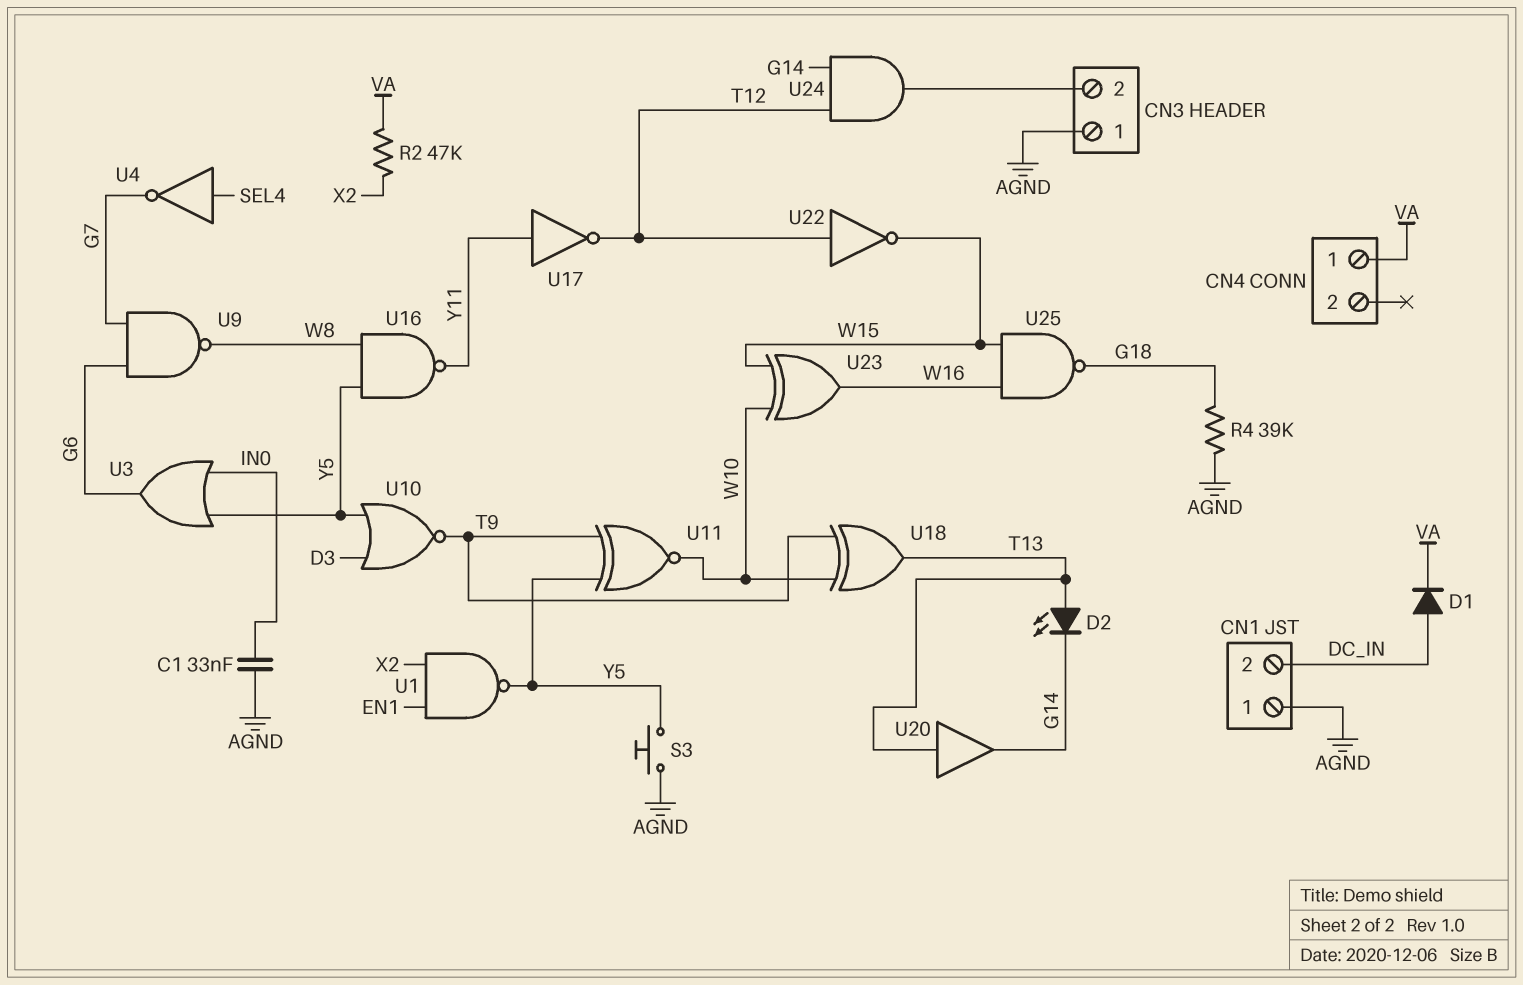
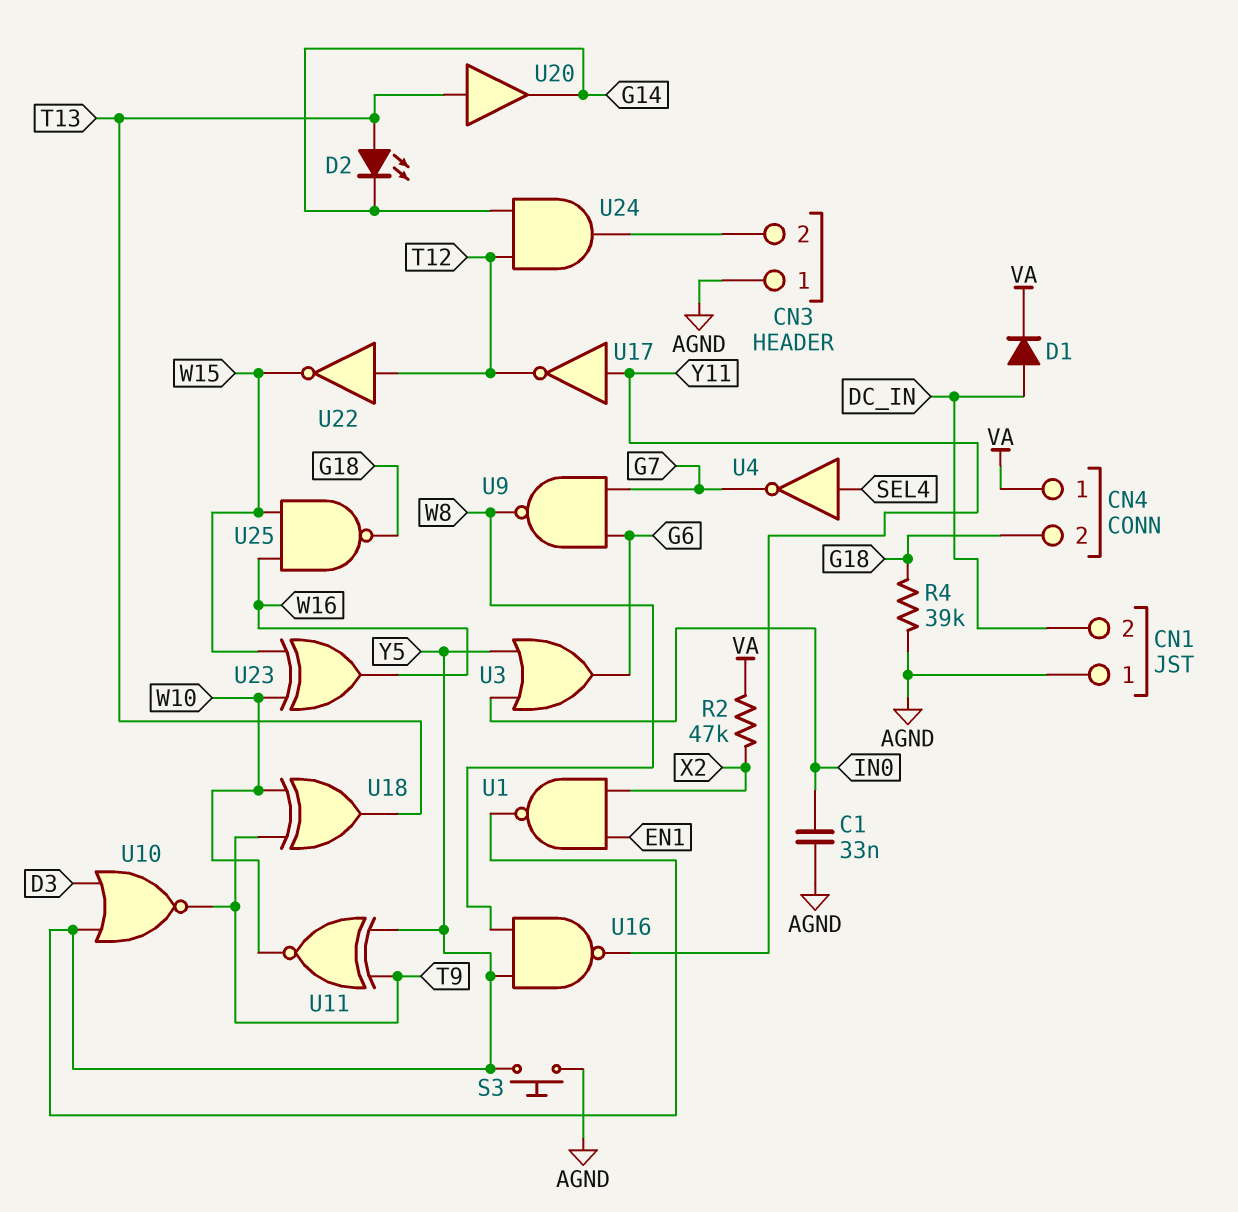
CN4 pin 2: none -> G18

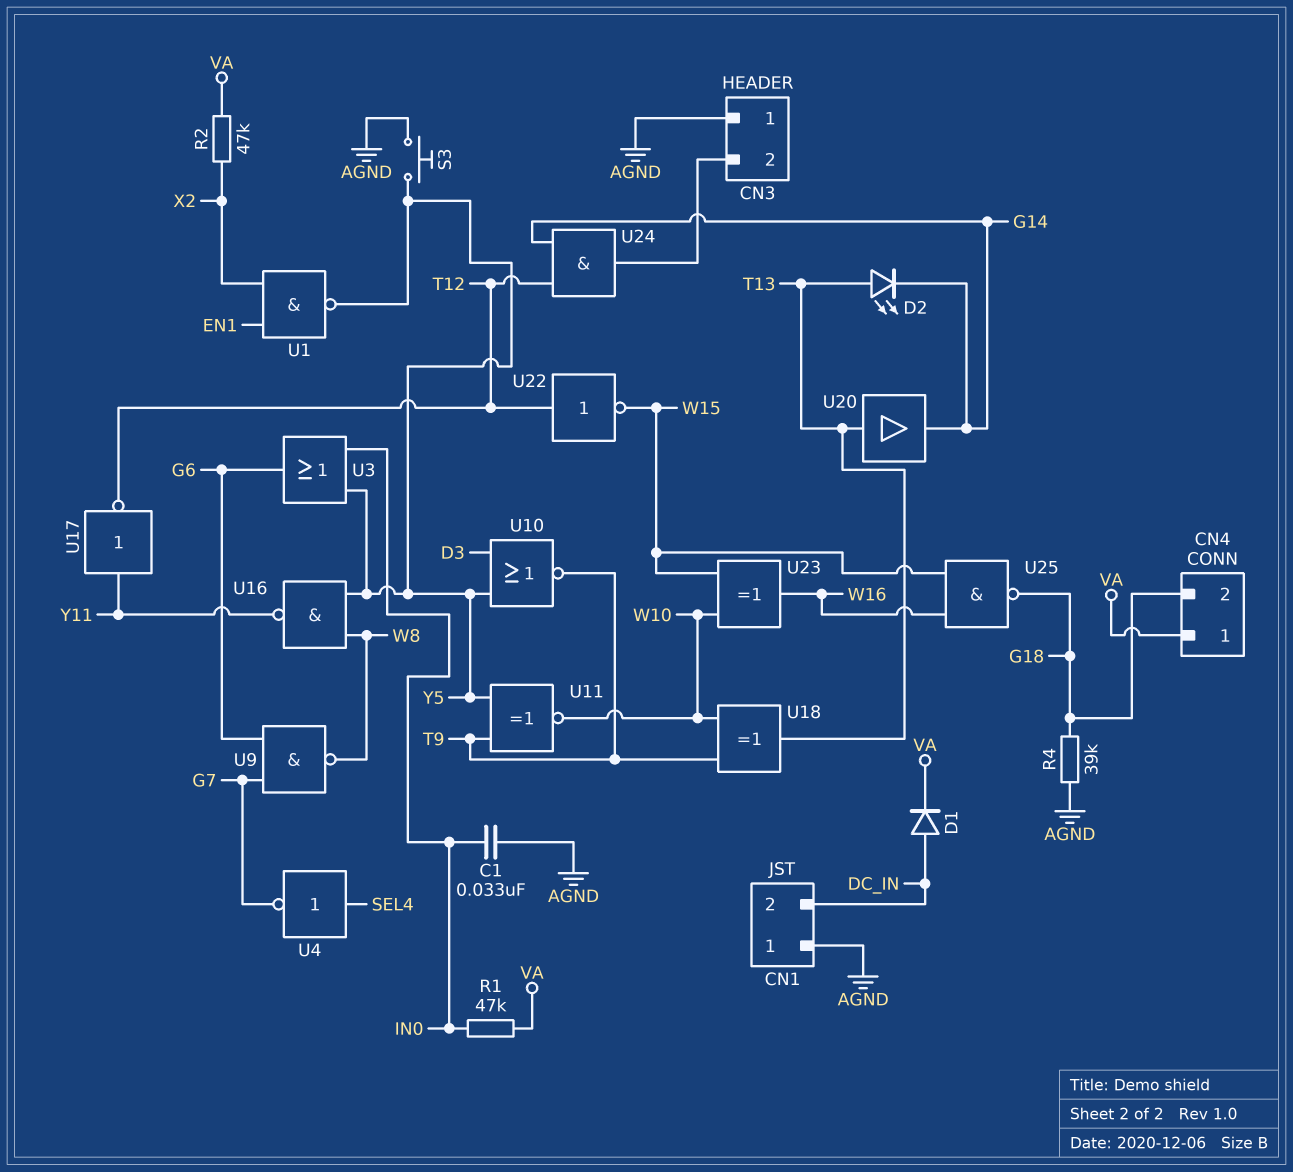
R1: none -> 47k (IN0, VA)

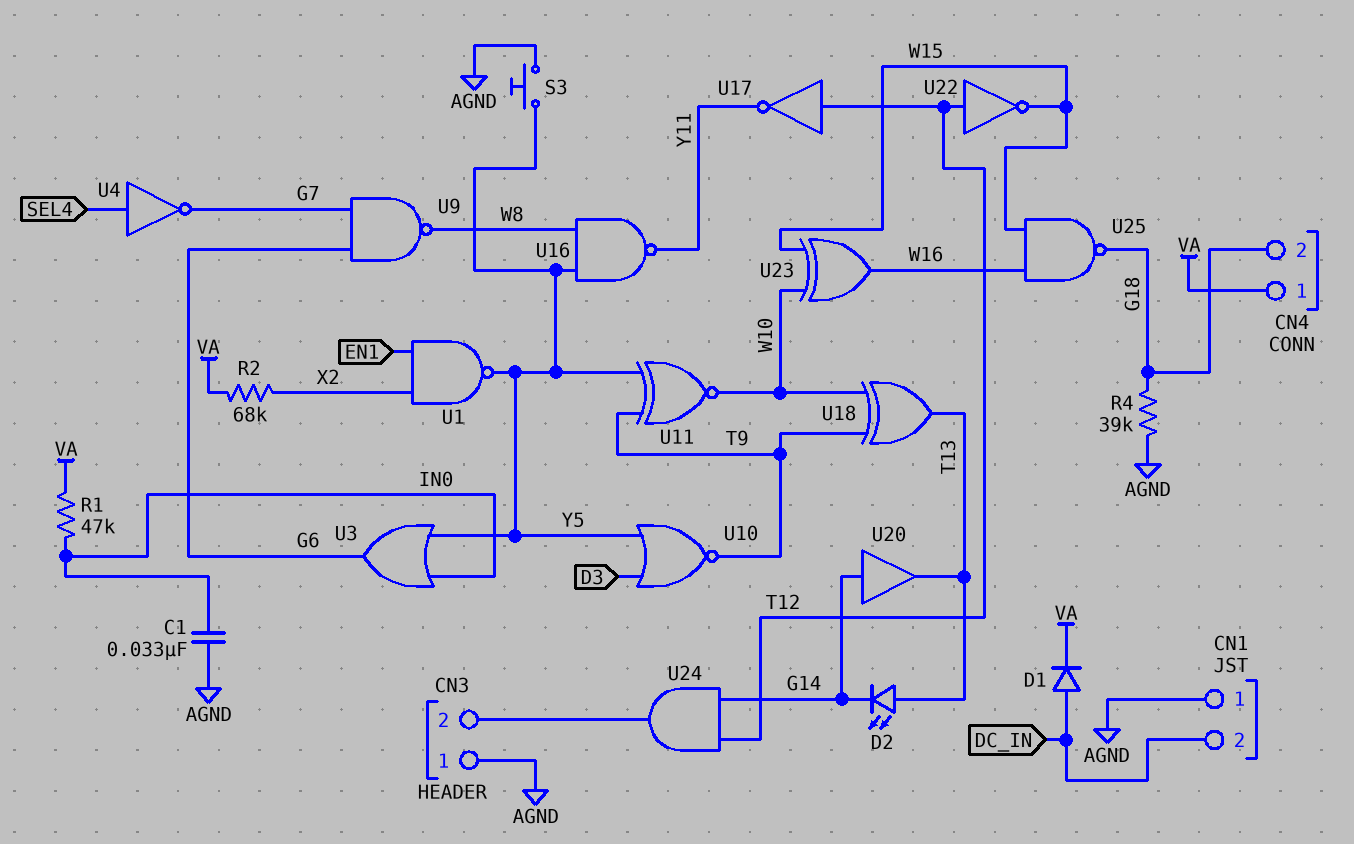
R2: 47k (VA, X2) -> 68k (VA, X2)
U17: NOT (in Y11, out T12) -> NOT (in T12, out Y11)
U20: buffer (in T13, out G14) -> buffer (in G14, out T13)

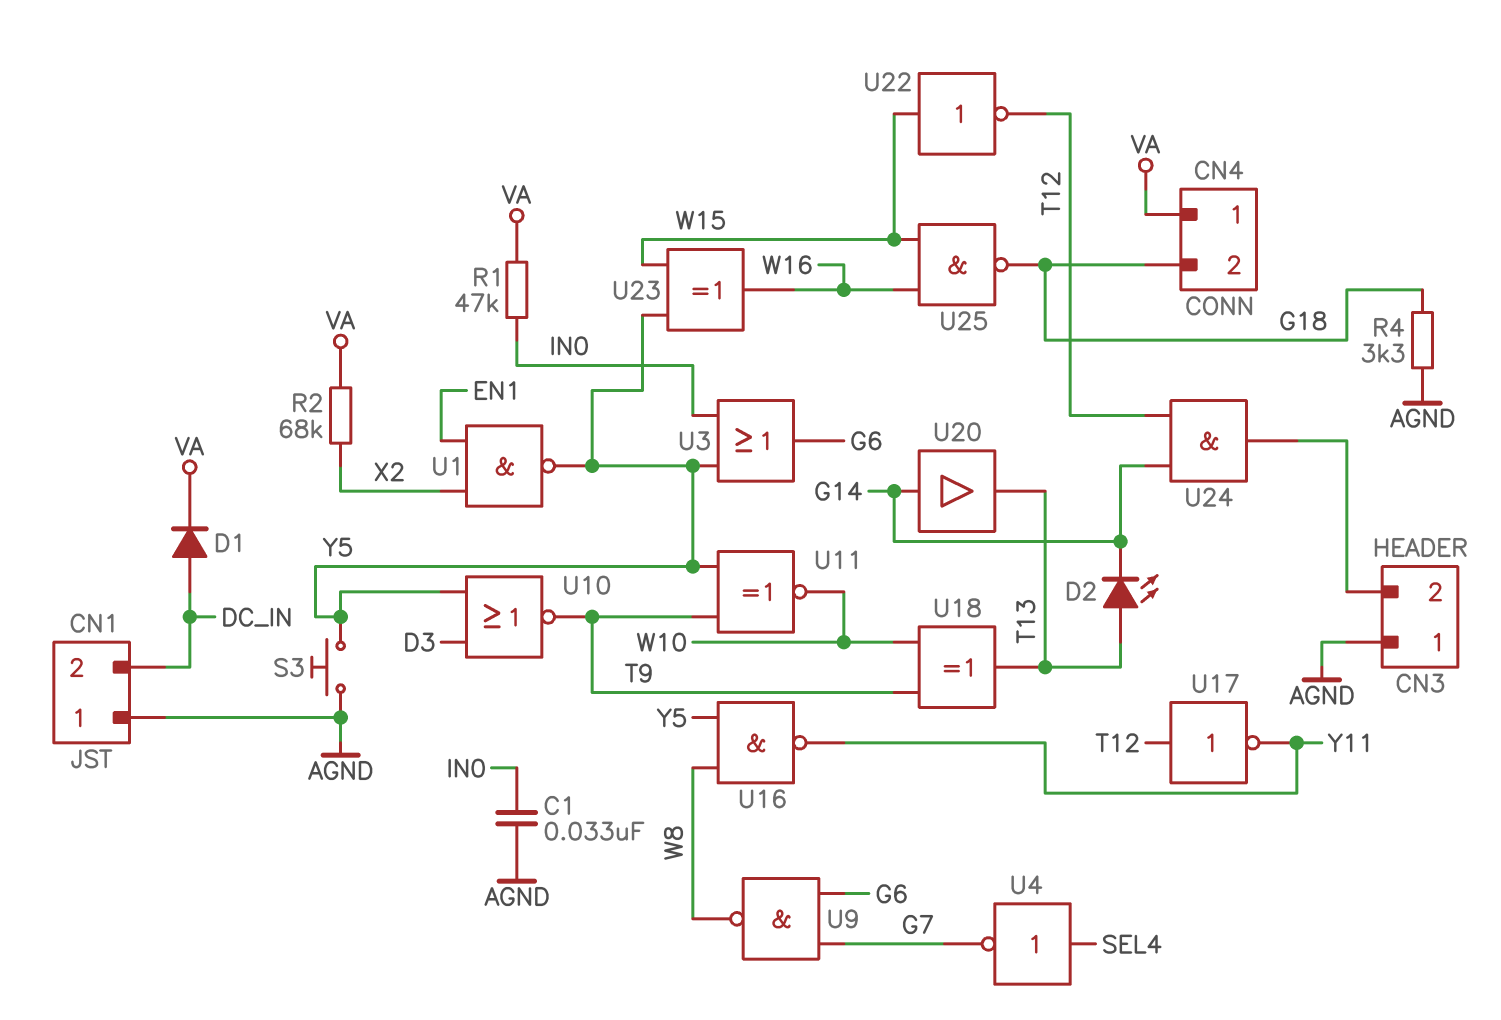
R4: 39k (AGND, G18) -> 3.3k (AGND, G18)
U22: NOT (in T12, out W15) -> NOT (in W15, out T12)
U23: XOR (in W10, in W15, out W16) -> XOR (in W15, in Y5, out W16)

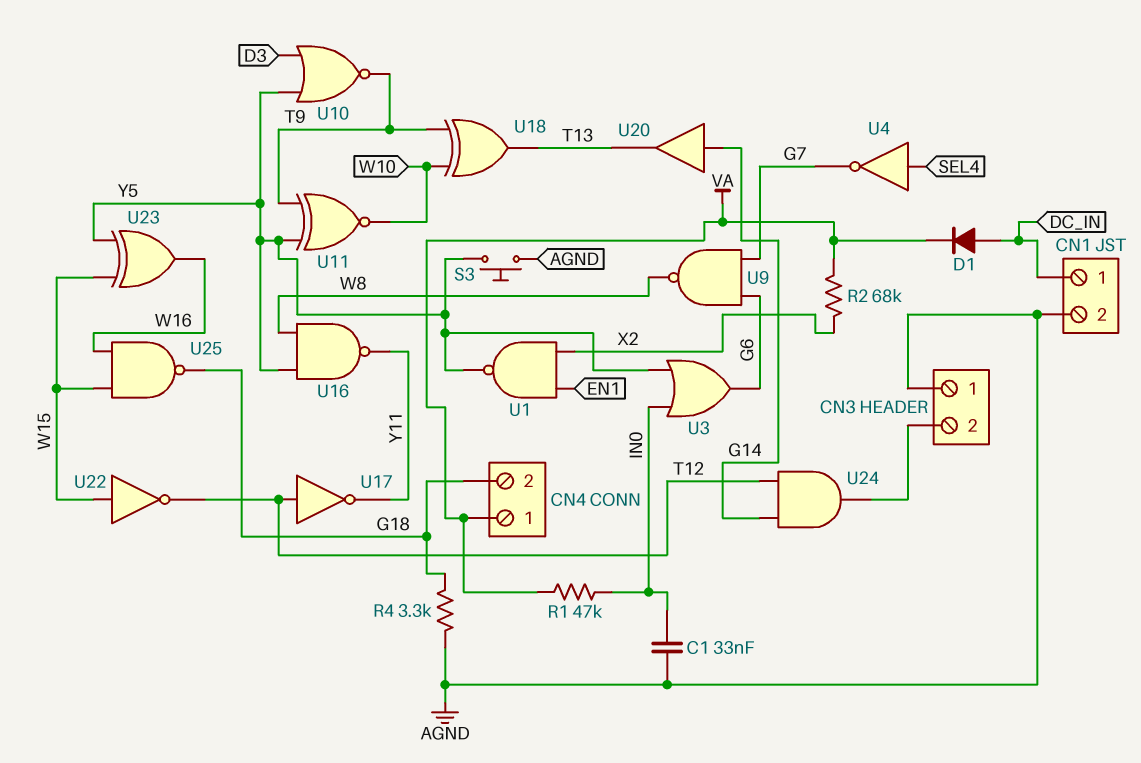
CN1 pin 1: AGND -> DC_IN
CN1 pin 2: DC_IN -> AGND
D2: LED (A T13, K G14) -> none

